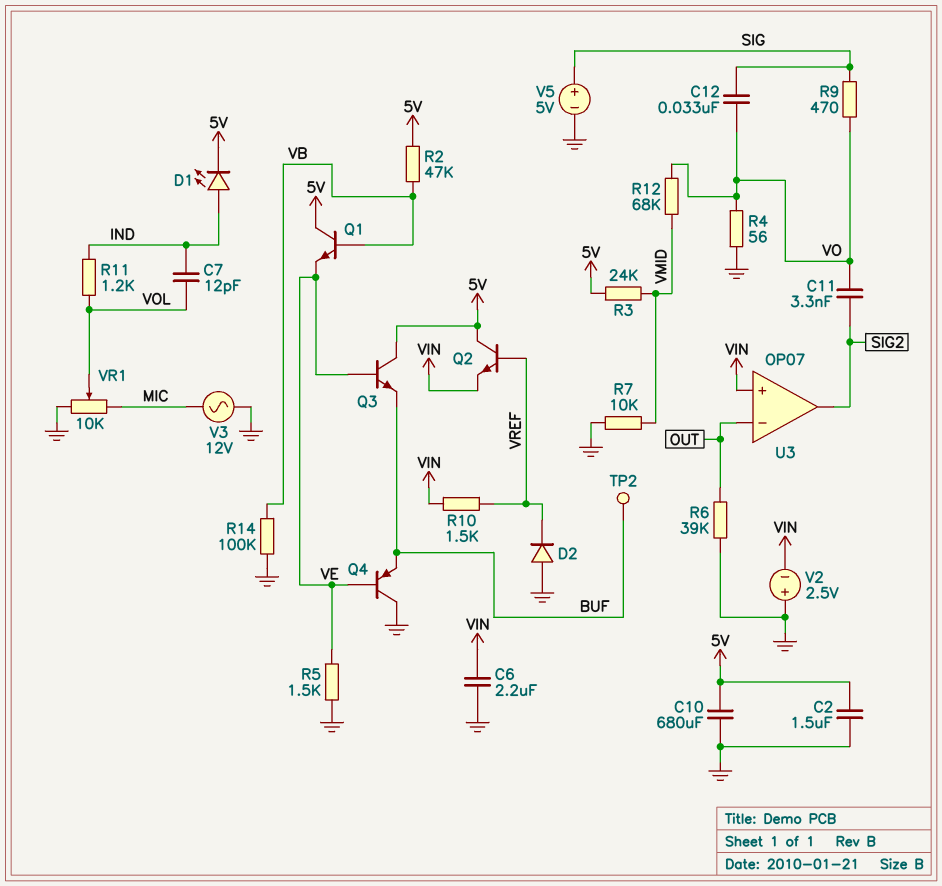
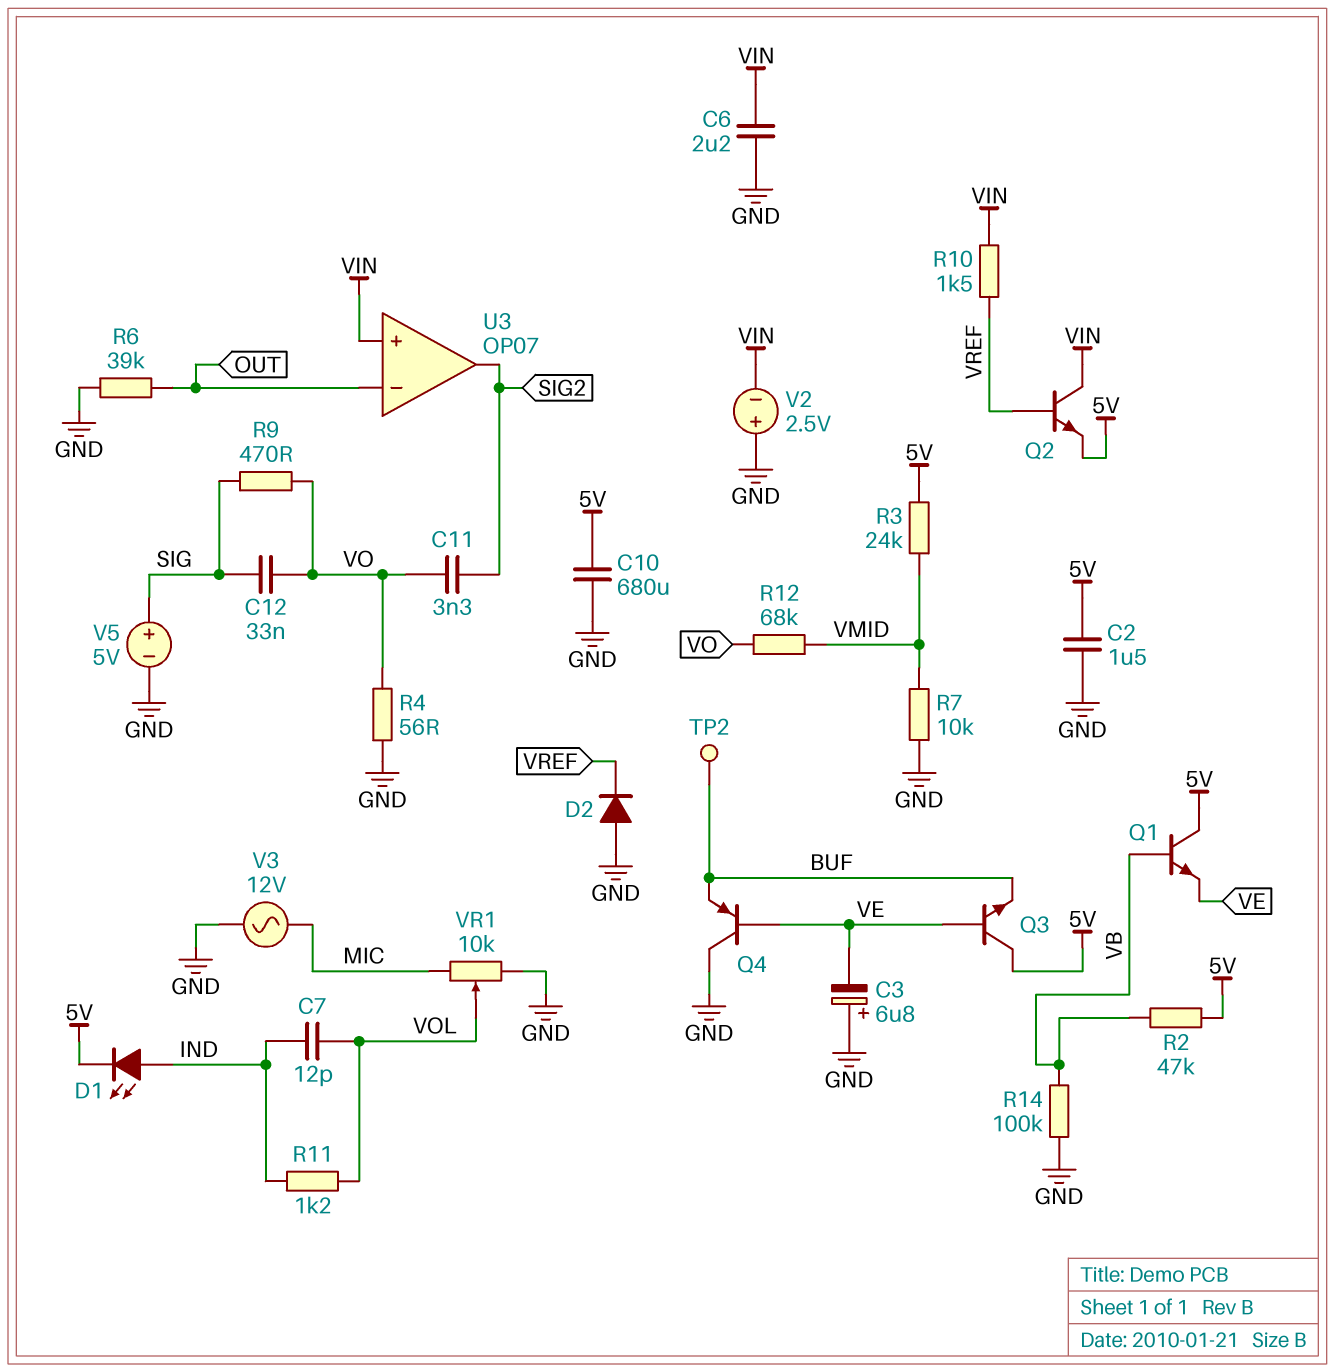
C3: none -> 6.8uF (plus GND, minus VE)
Q2: NPN (B VREF, C 5V, E VIN) -> NPN (B VREF, C VIN, E 5V)
R5: 1.5k (GND, VE) -> none

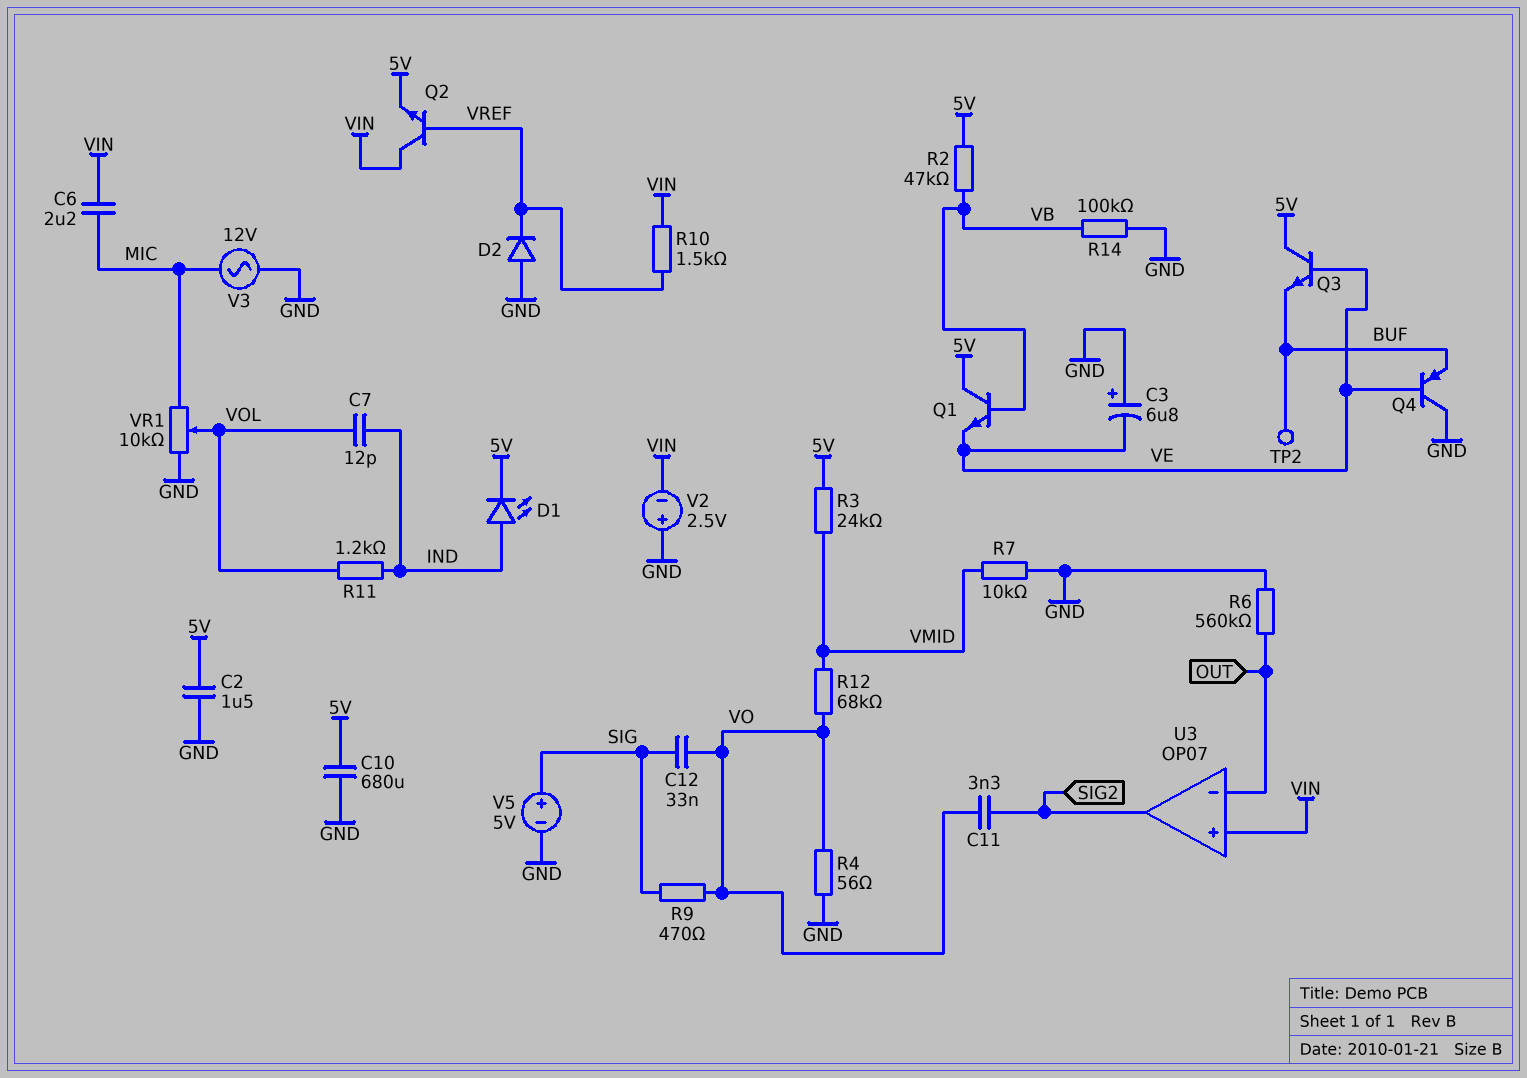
C6: 2.2uF (GND, VIN) -> 2.2uF (MIC, VIN)
R6: 39k (GND, OUT) -> 560k (GND, OUT)

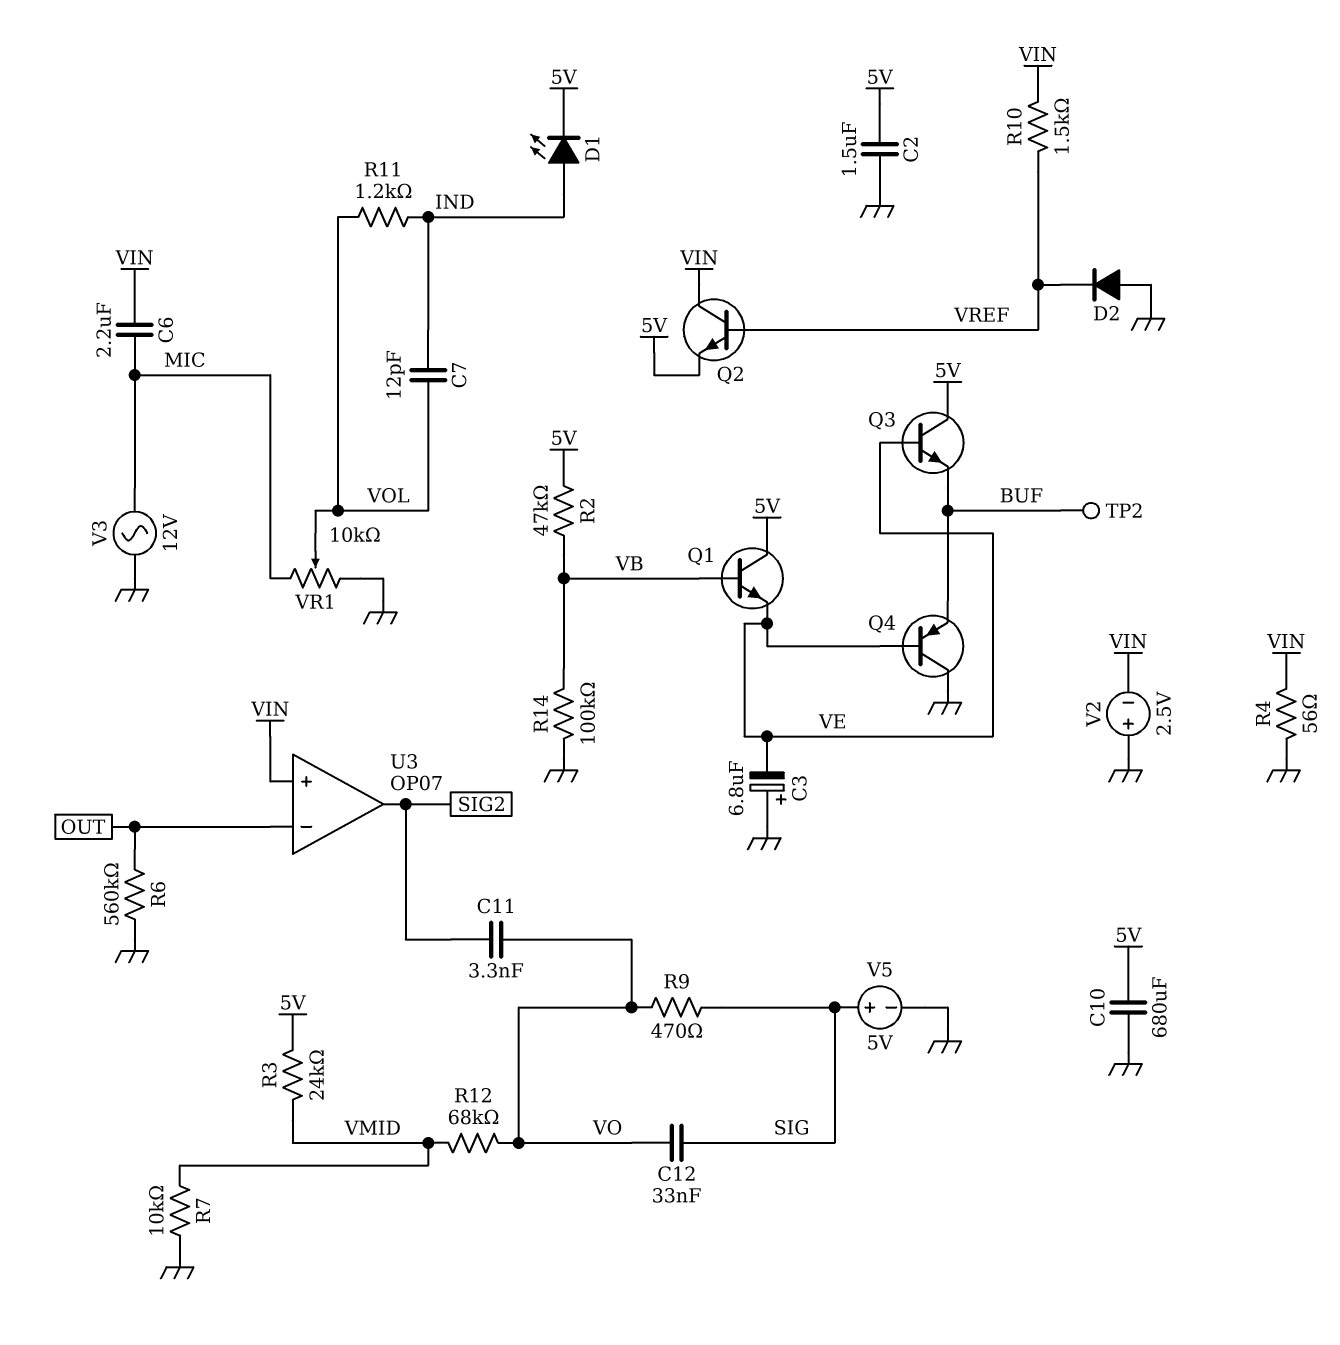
R4: 56 (GND, VO) -> 56 (GND, VIN)

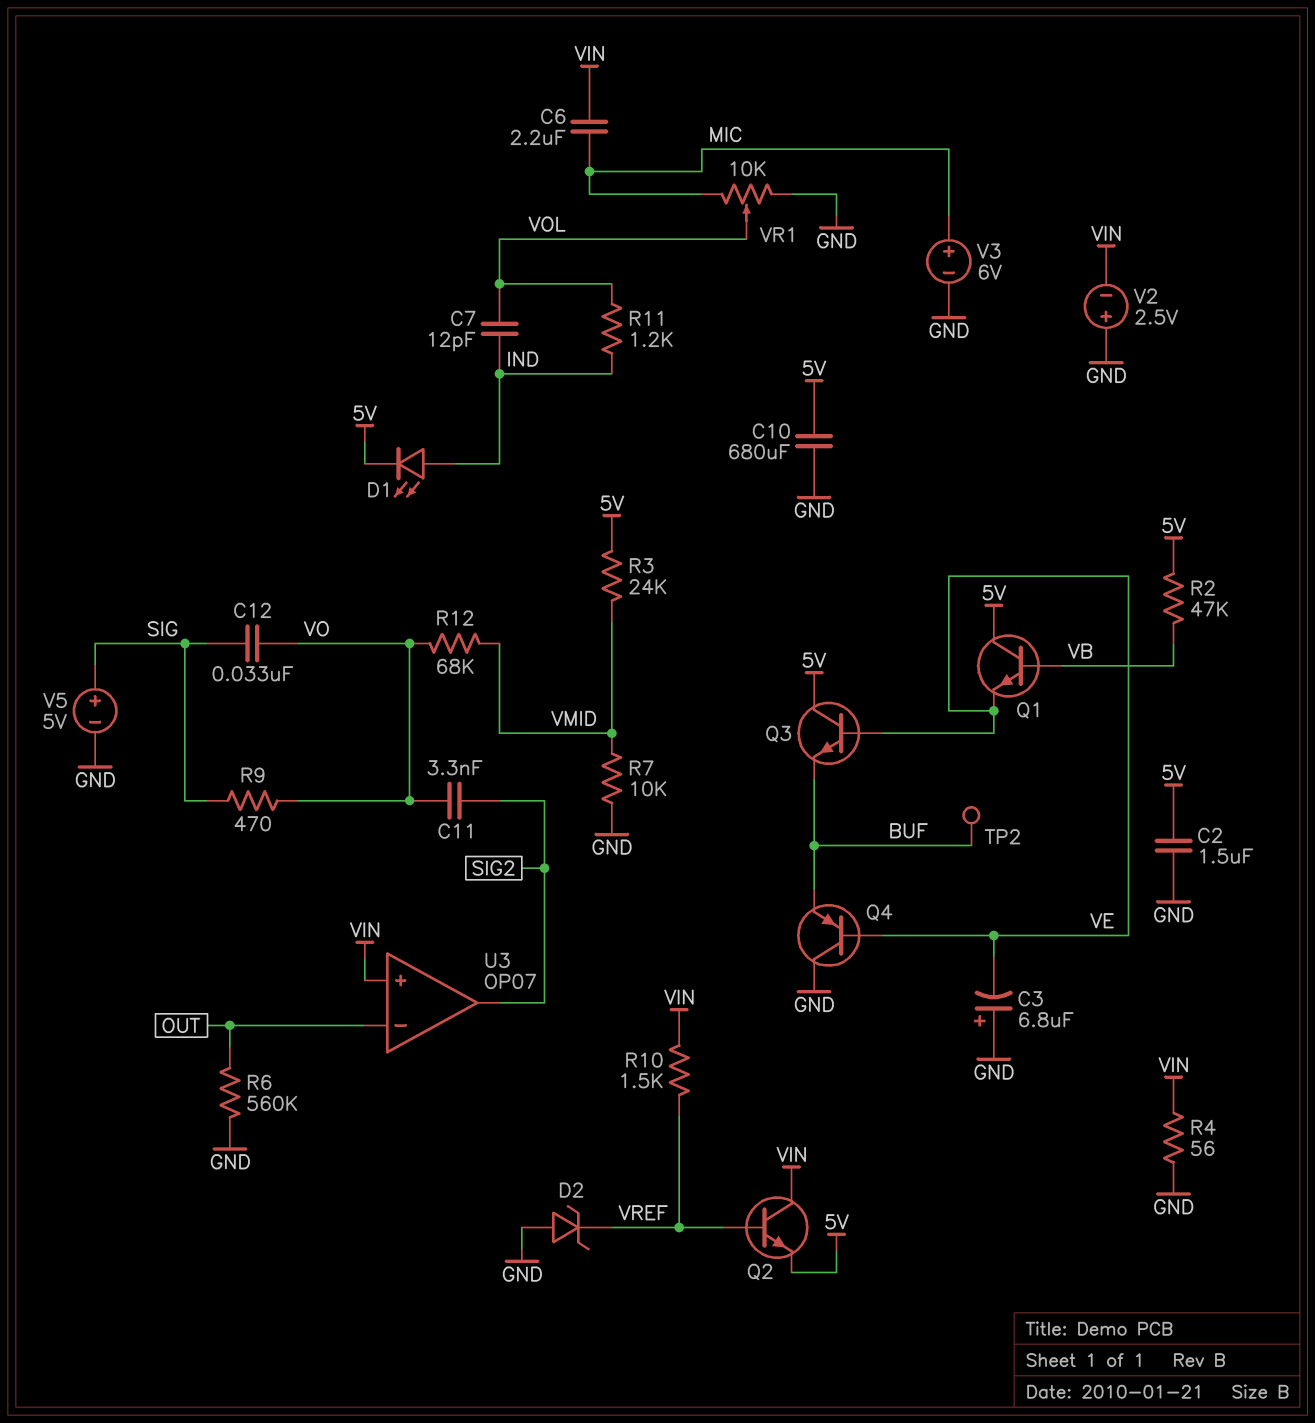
D2: diode (A GND, K VREF) -> zener (A GND, K VREF)
R14: 100k (GND, VB) -> none
V3: AC 12V (GND, MIC) -> 6V (plus MIC, minus GND)

